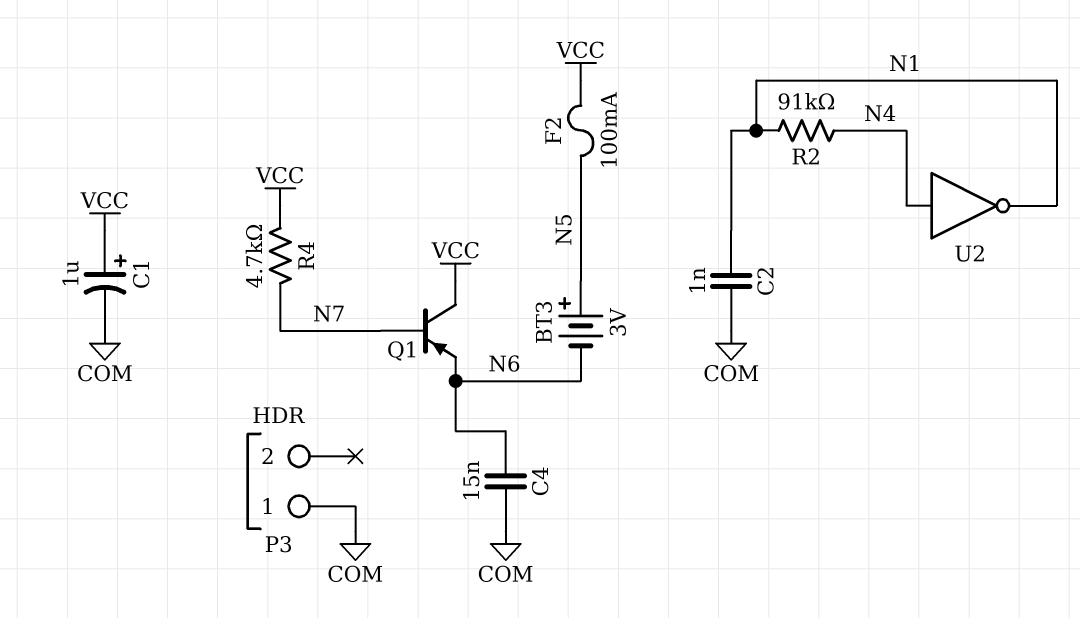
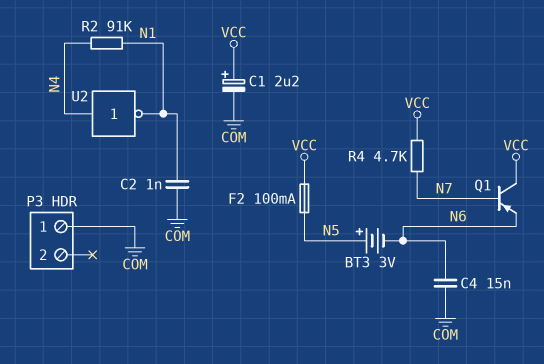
C1: 1uF (plus VCC, minus COM) -> 2.2uF (plus VCC, minus COM)

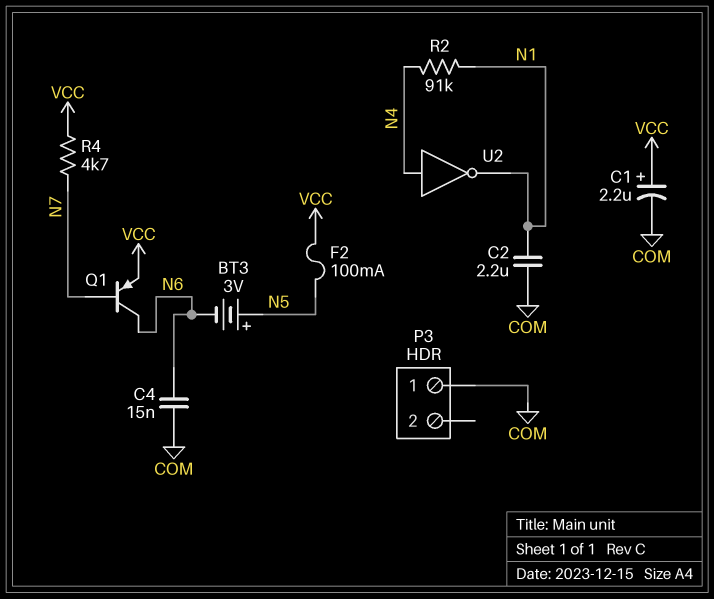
C2: 1nF (COM, N1) -> 2.2uF (COM, N1)
Q1: PNP (B N7, C VCC, E N6) -> PNP (B N7, C N6, E VCC)

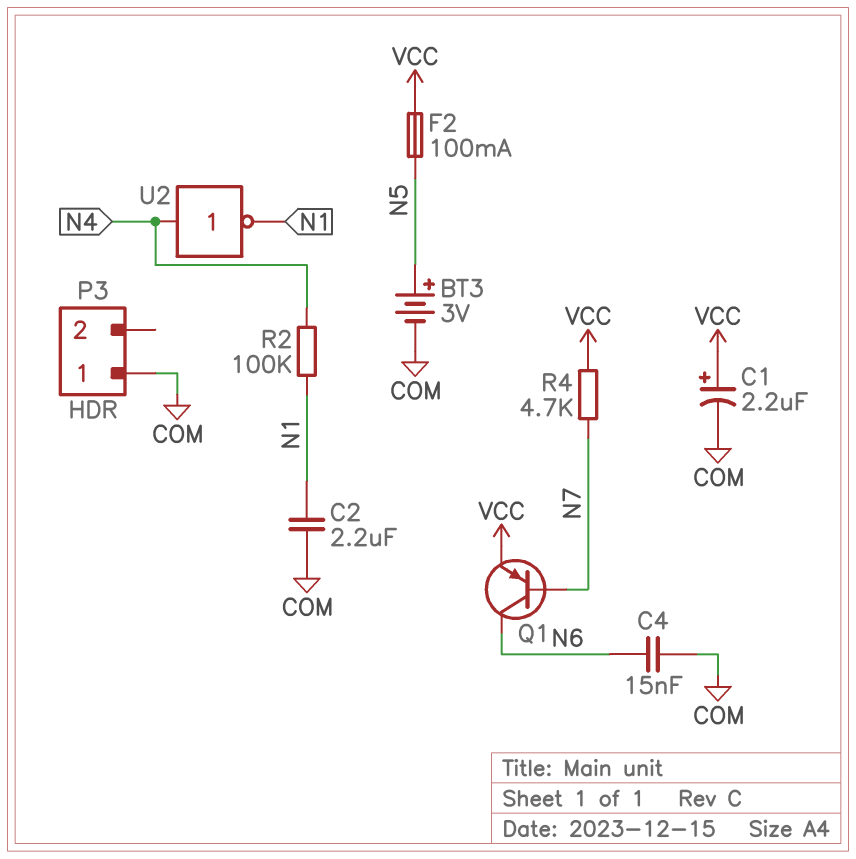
BT3: 3V (plus N5, minus N6) -> 3V (plus N5, minus COM)
R2: 91k (N1, N4) -> 100k (N1, N4)

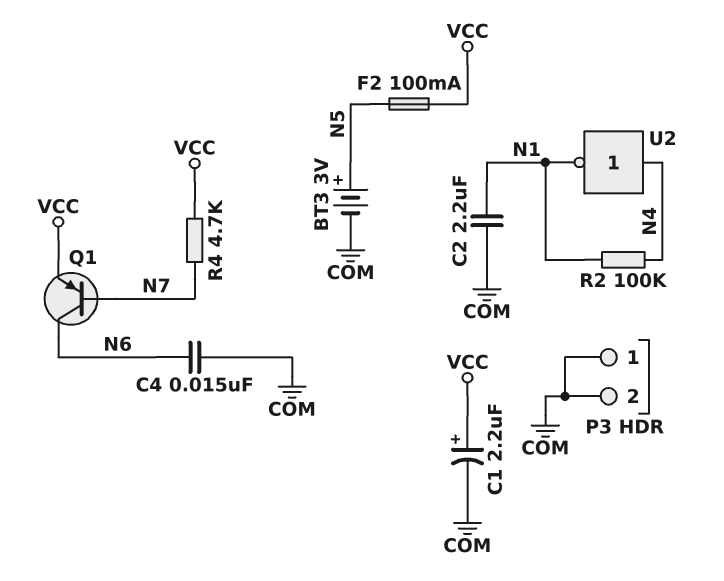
P3 pin 2: none -> COM

